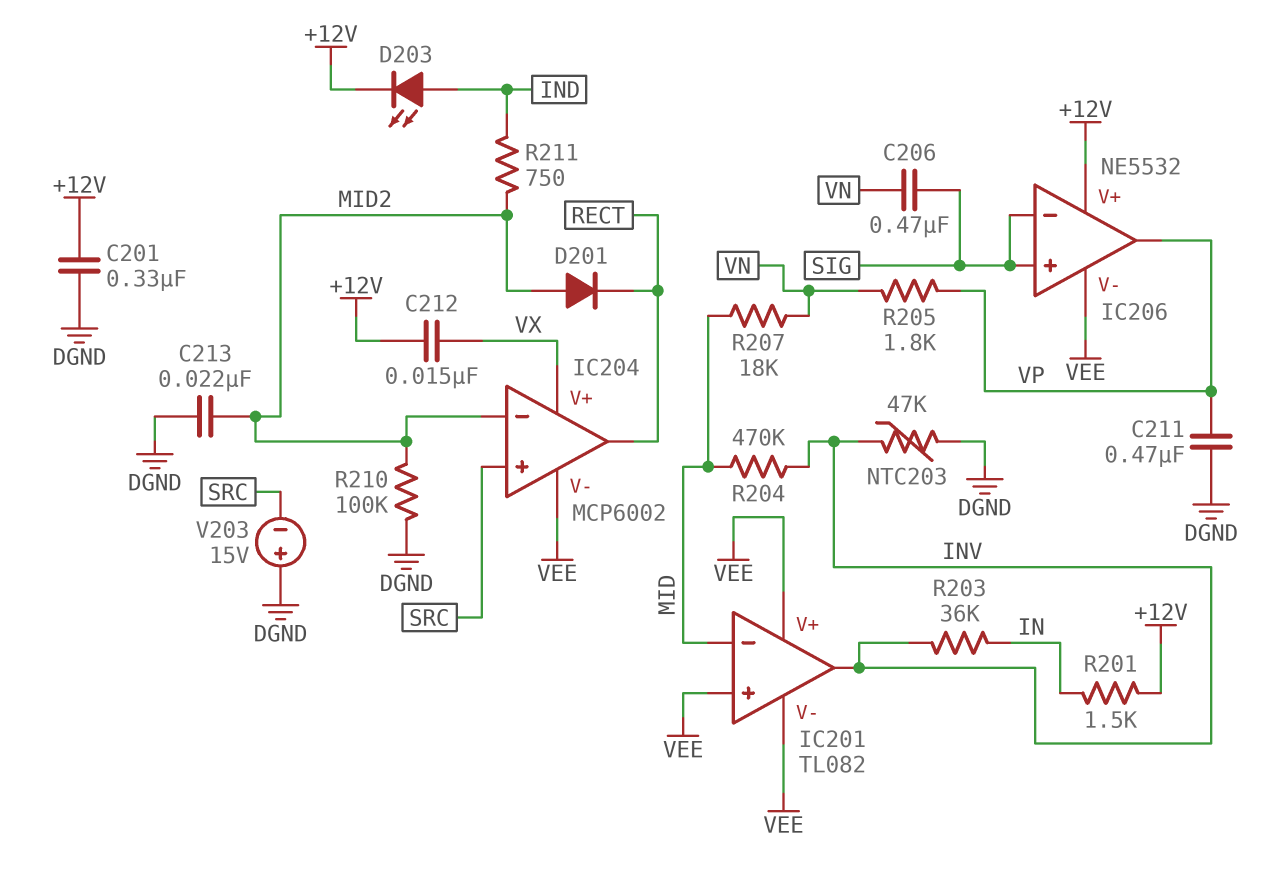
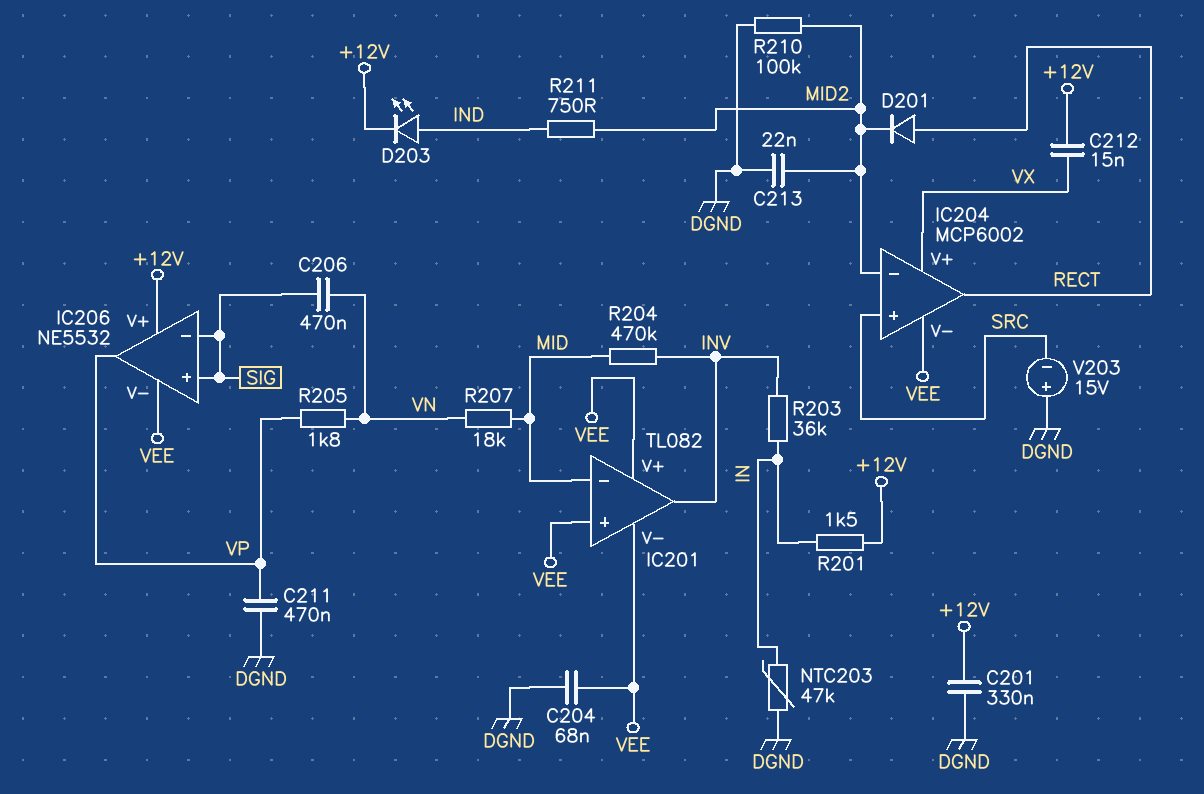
C204: none -> 68nF (DGND, VEE)
D201: diode (A MID2, K RECT) -> diode (A RECT, K MID2)
NTC203: 47k (DGND, INV) -> 47k (DGND, IN)

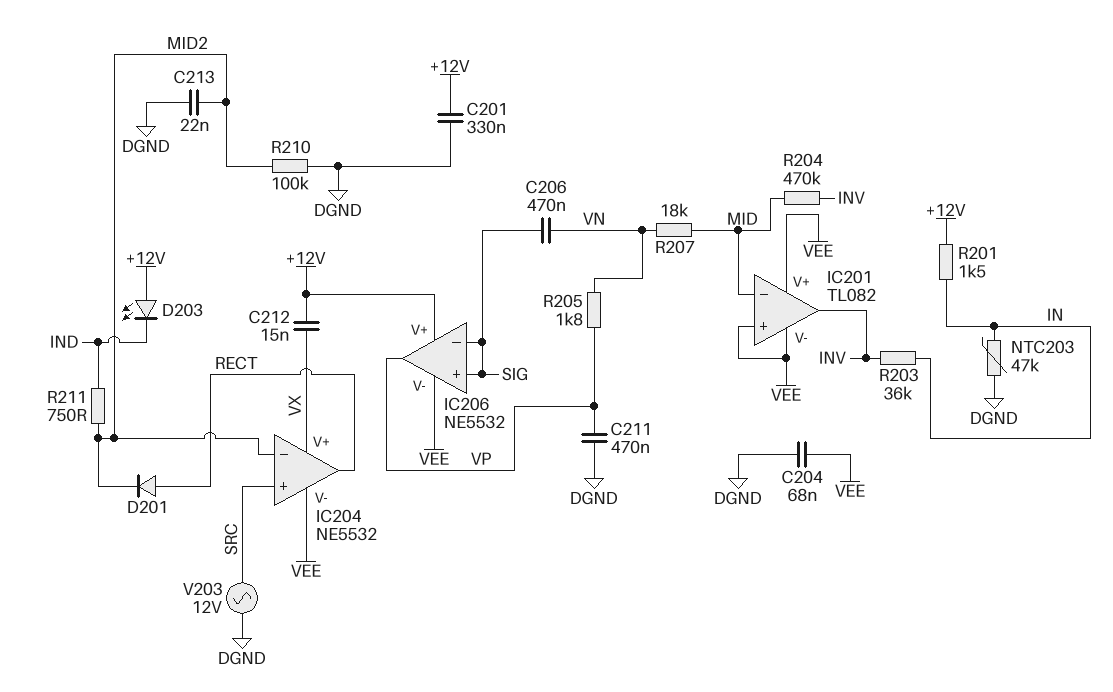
D203: LED (A IND, K +12V) -> LED (A +12V, K IND)
IC204: MCP6002 -> NE5532
V203: 15V (plus DGND, minus SRC) -> AC 12V (DGND, SRC)

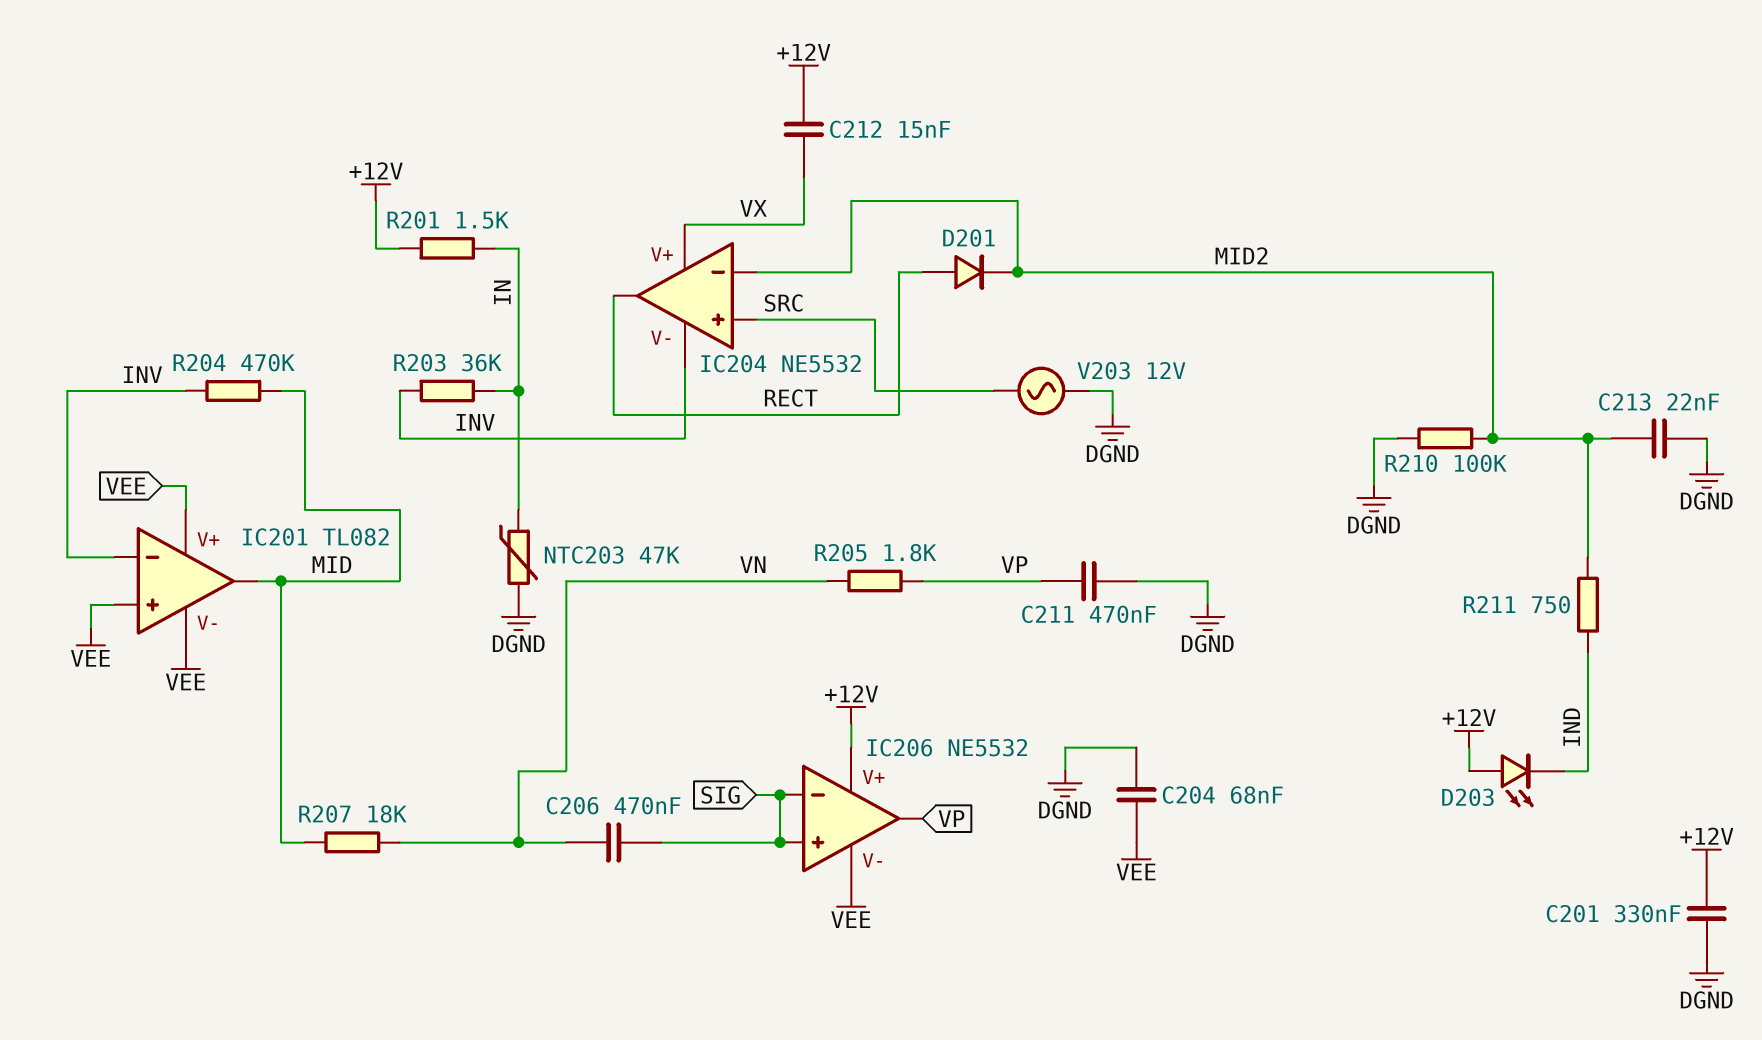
IC201 pin in-: MID -> INV
IC201 pin out: INV -> MID
IC204 pin V-: VEE -> INV

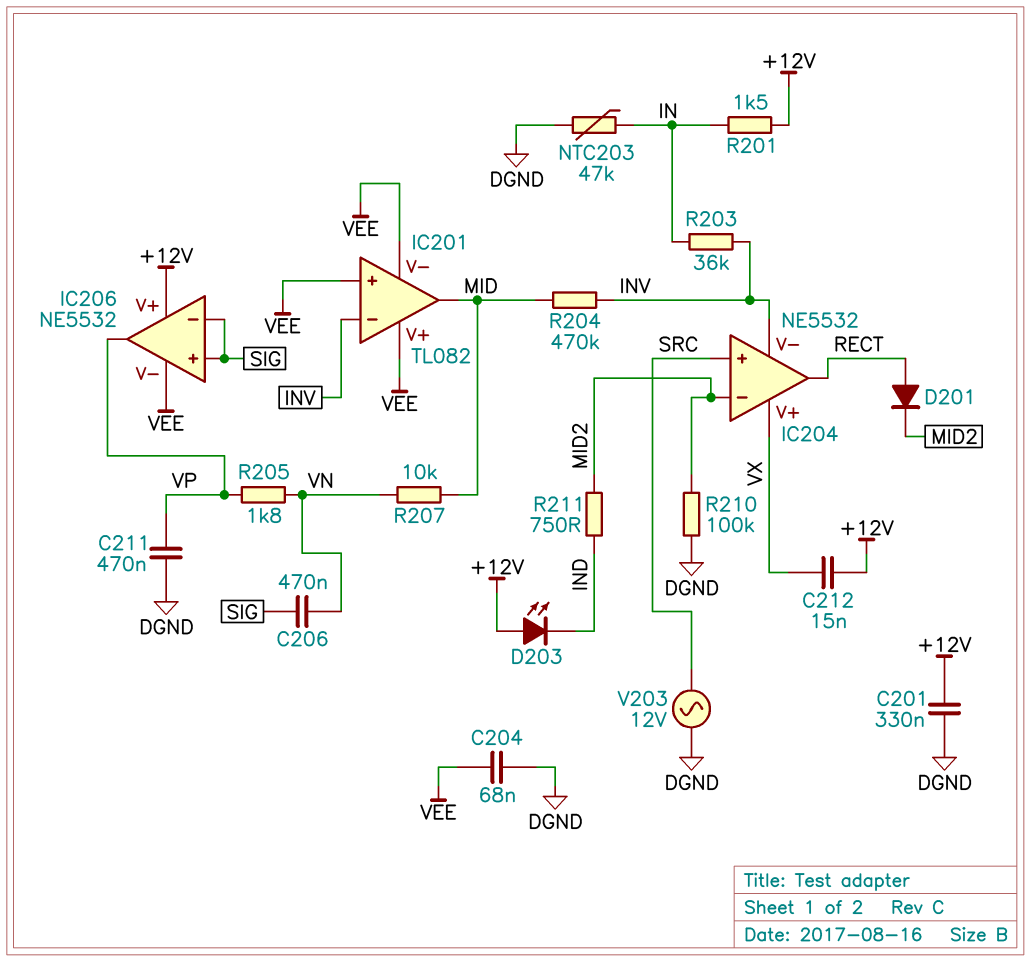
C213: 22nF (DGND, MID2) -> none
R207: 18k (MID, VN) -> 10k (MID, VN)

